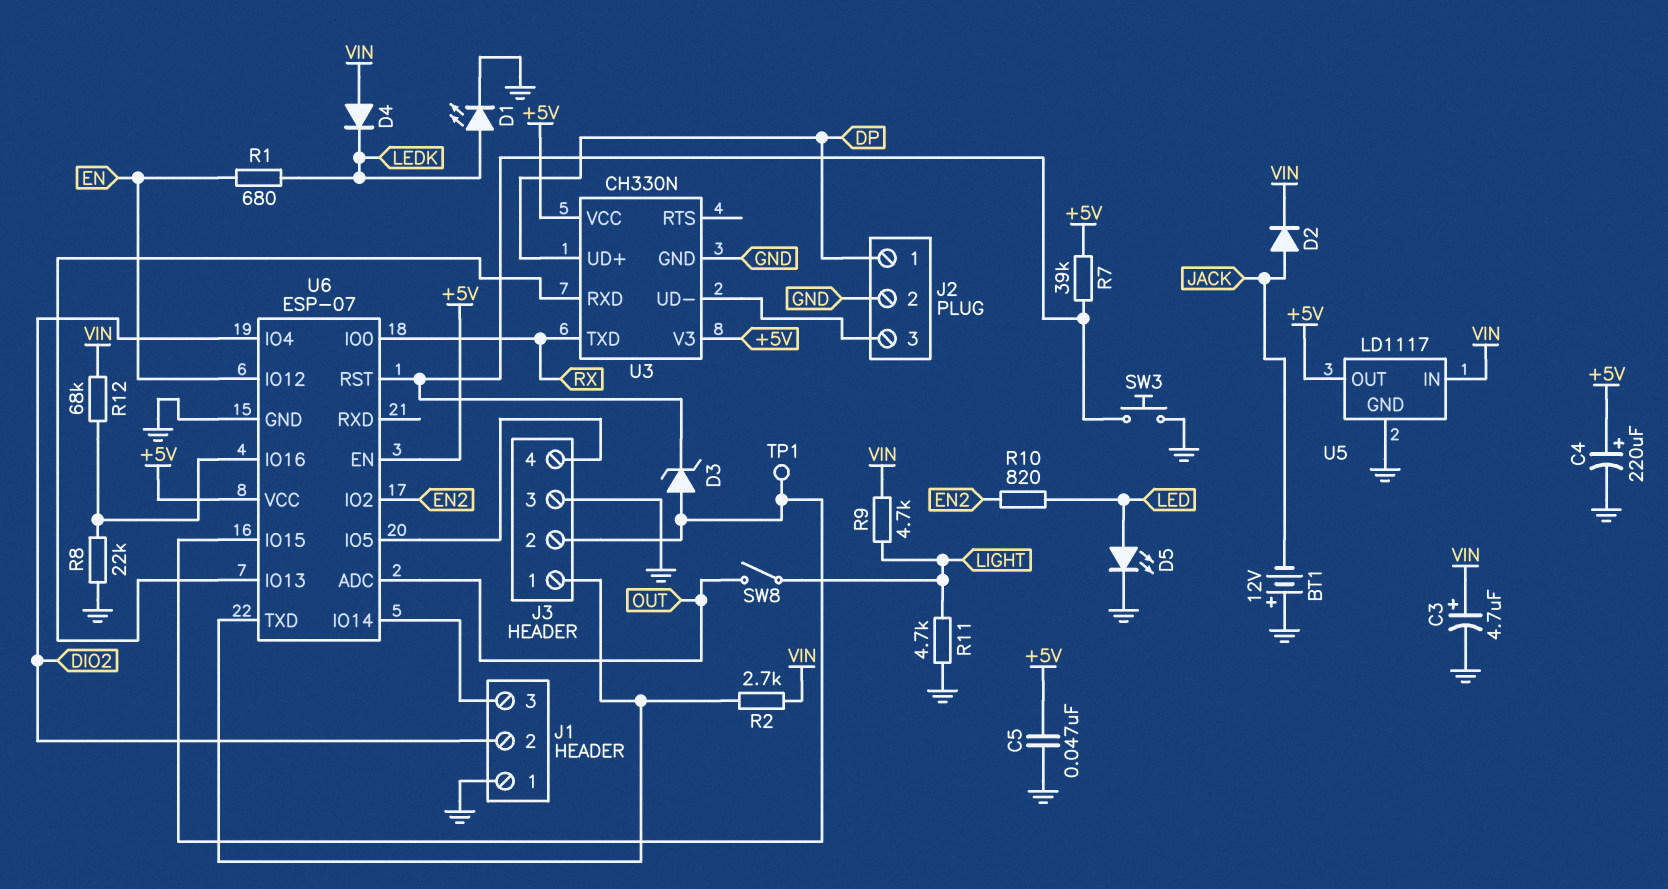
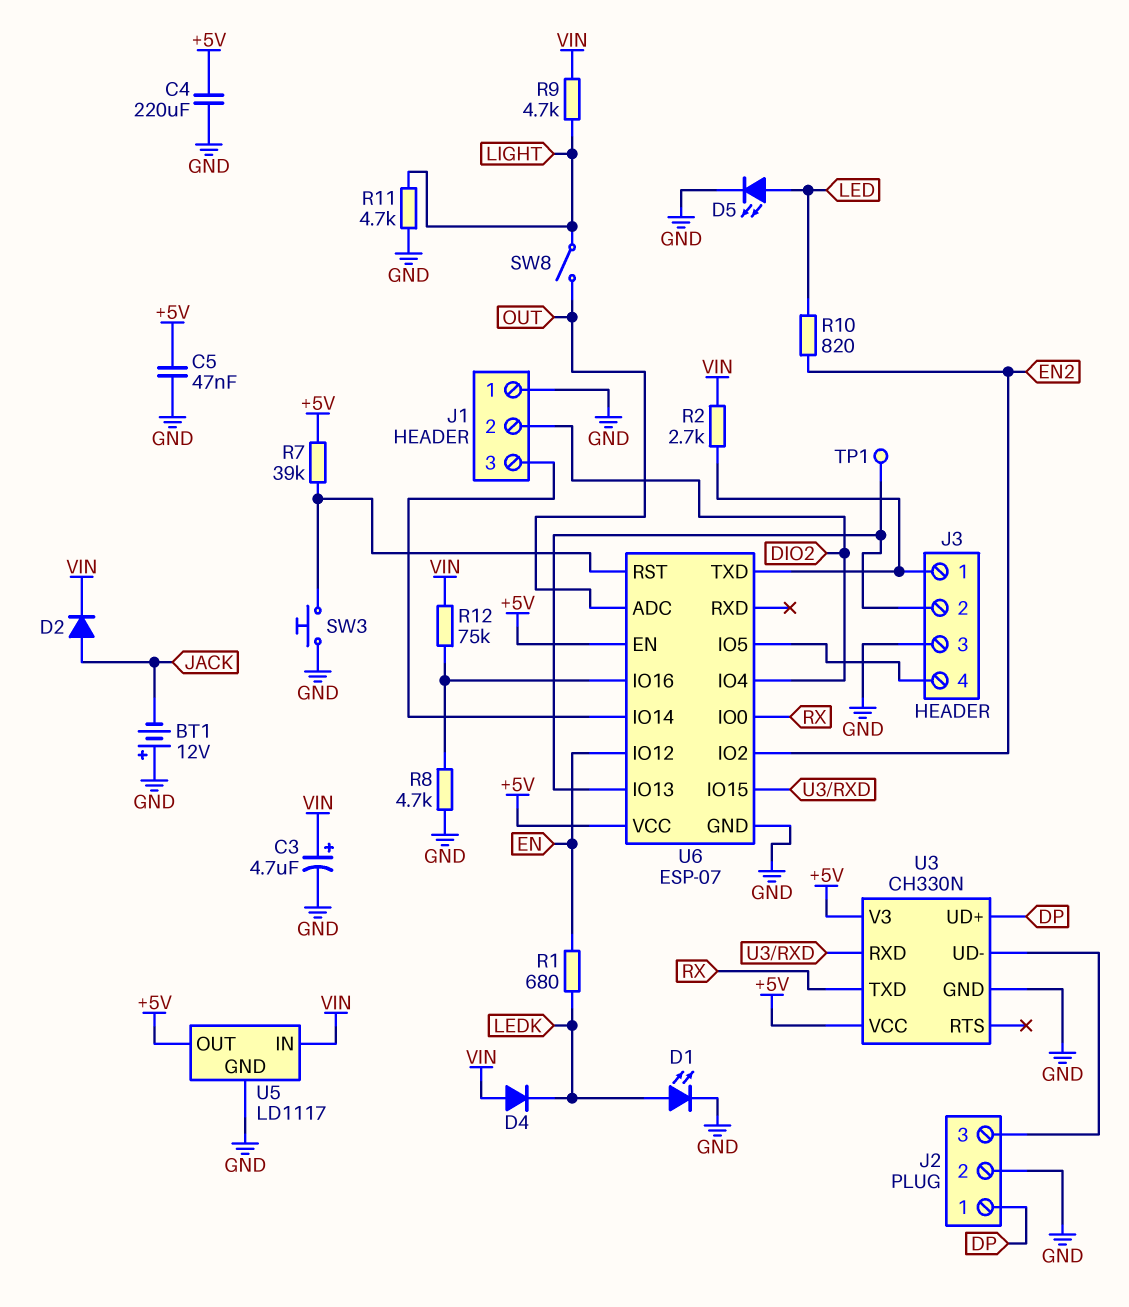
C4: 220uF (plus +5V, minus GND) -> 220uF (+5V, GND)
D3: zener (A J3/2, K U6/RST) -> none
R8: 22k (GND, U6/IO16) -> 4.7k (GND, U6/IO16)
R12: 68k (U6/IO16, VIN) -> 75k (U6/IO16, VIN)
U6 pin IO13: U3/RXD -> J3/2
U6 pin IO15: J3/2 -> U3/RXD

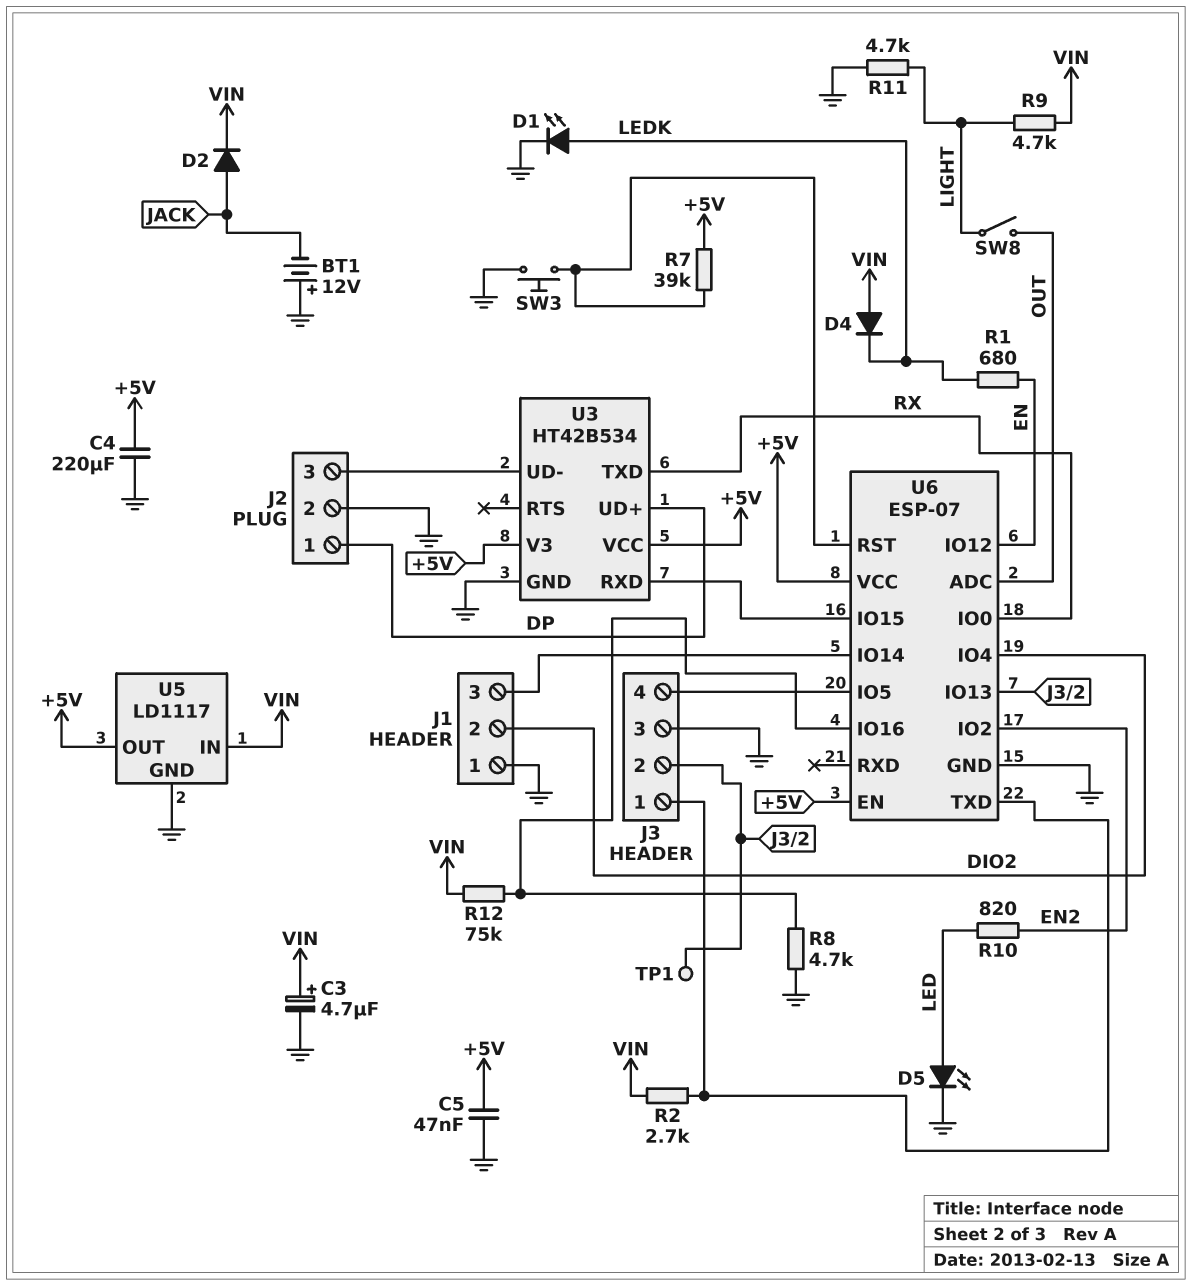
U3: CH330N -> HT42B534

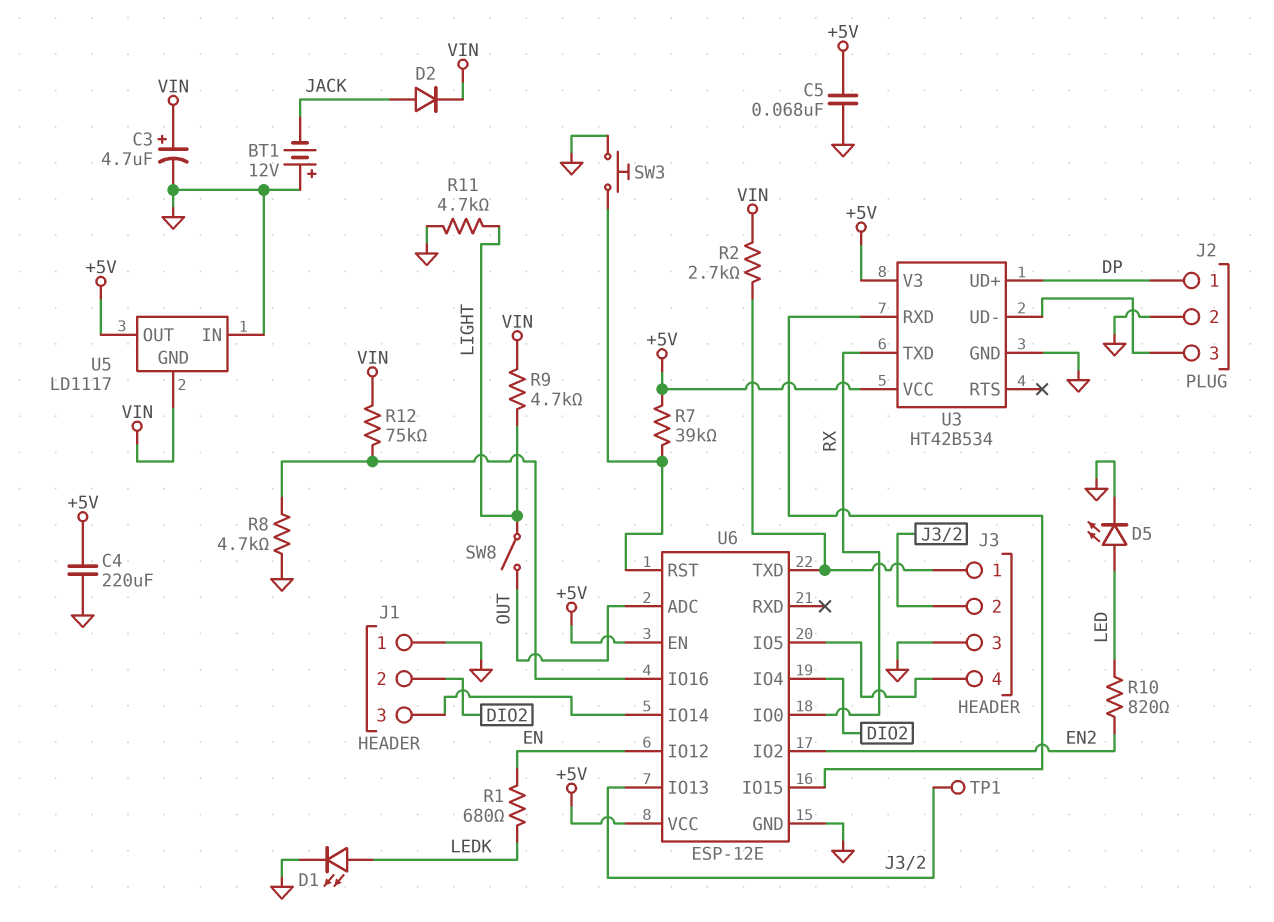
C5: 47nF (+5V, GND) -> 68nF (+5V, GND)
D4: diode (A VIN, K LEDK) -> none
U5 pin GND: GND -> VIN
U5 pin IN: VIN -> GND
U6: ESP-07 -> ESP-12E

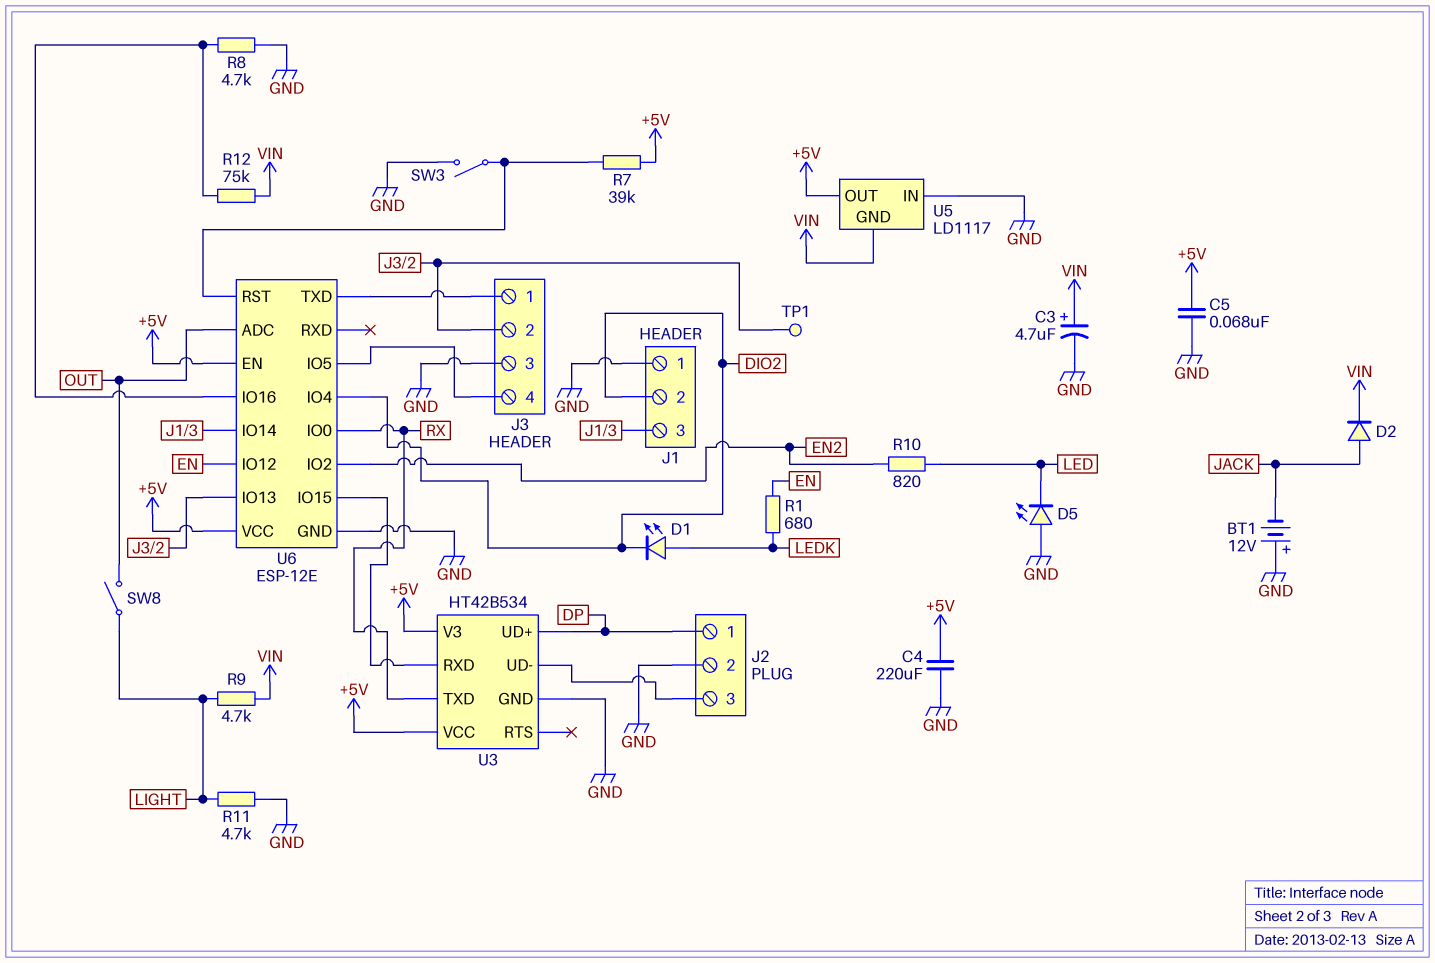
D1: LED (A LEDK, K GND) -> LED (A LEDK, K DIO2)
D5: LED (A LED, K GND) -> LED (A GND, K LED)
R2: 2.7k (J3/1, VIN) -> none
SW3: button (GND, U6/RST) -> switch (GND, U6/RST)

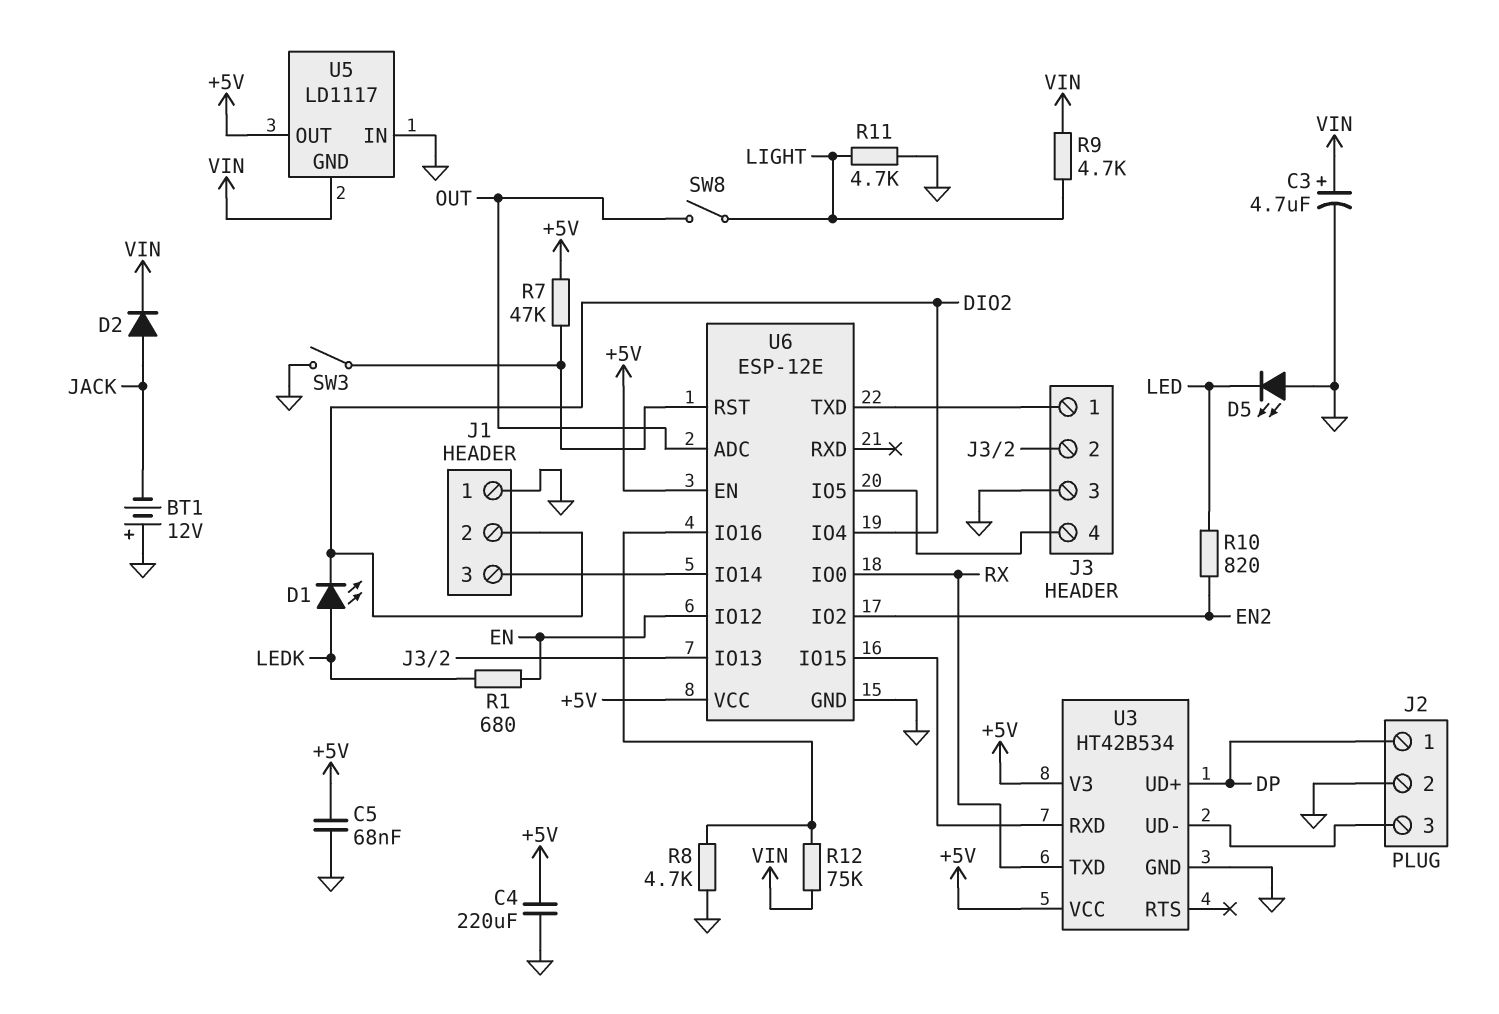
R7: 39k (+5V, U6/RST) -> 47k (+5V, U6/RST)
TP1: test point (J3/2) -> none

